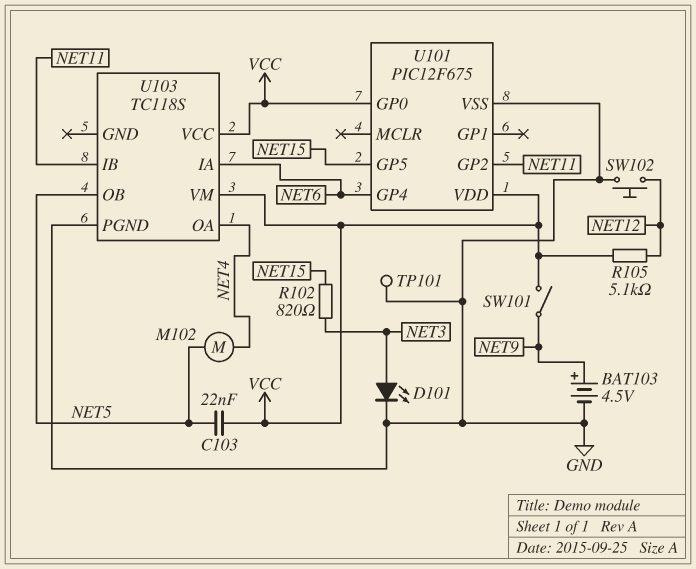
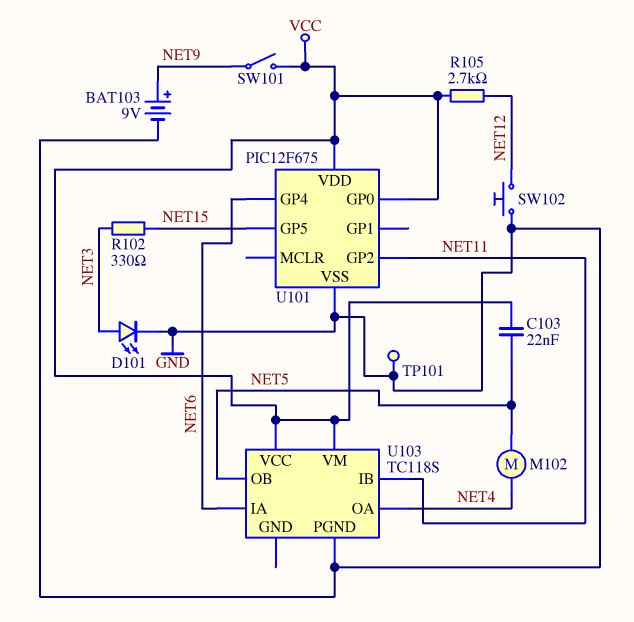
BAT103: 4.5V (plus NET9, minus GND) -> 9V (plus NET9, minus GND)
R102: 820 (NET3, NET15) -> 330 (NET3, NET15)
R105: 5.1k (NET12, VCC) -> 2.7k (NET12, VCC)

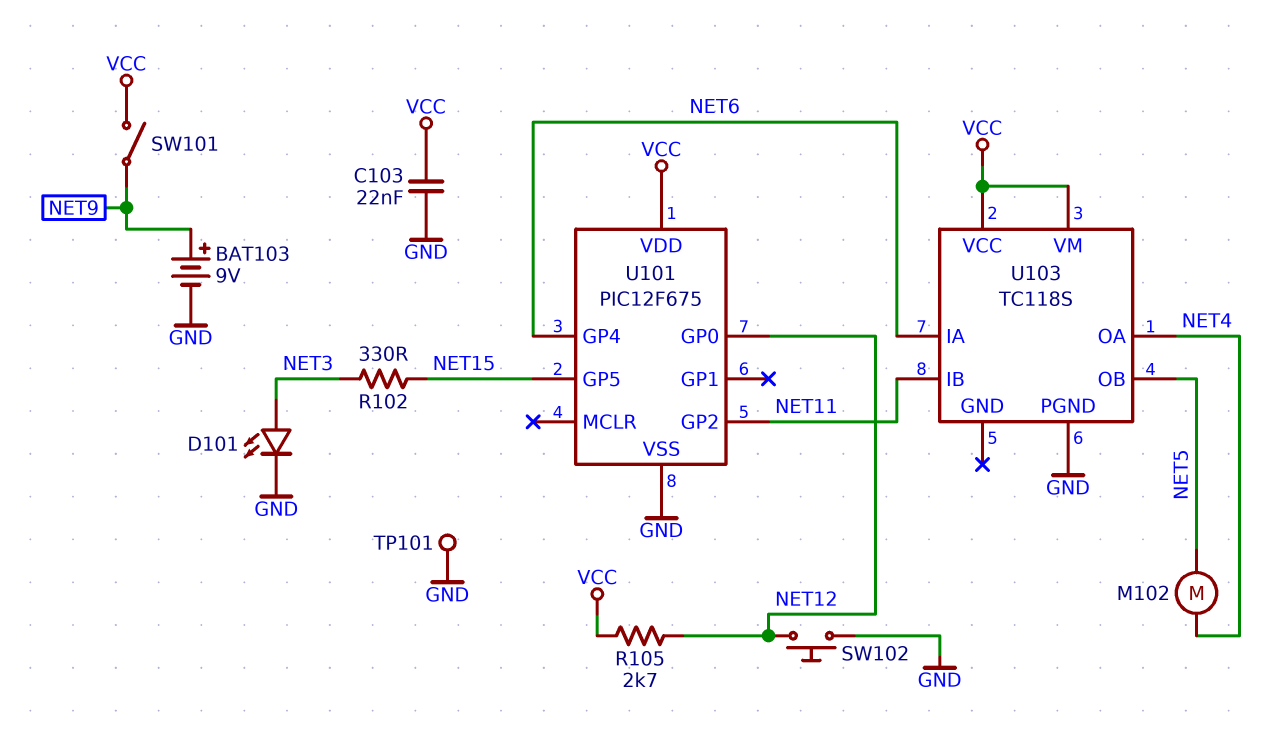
C103: 22nF (NET5, VCC) -> 22nF (GND, VCC)
U101 pin GP0: VCC -> NET12

